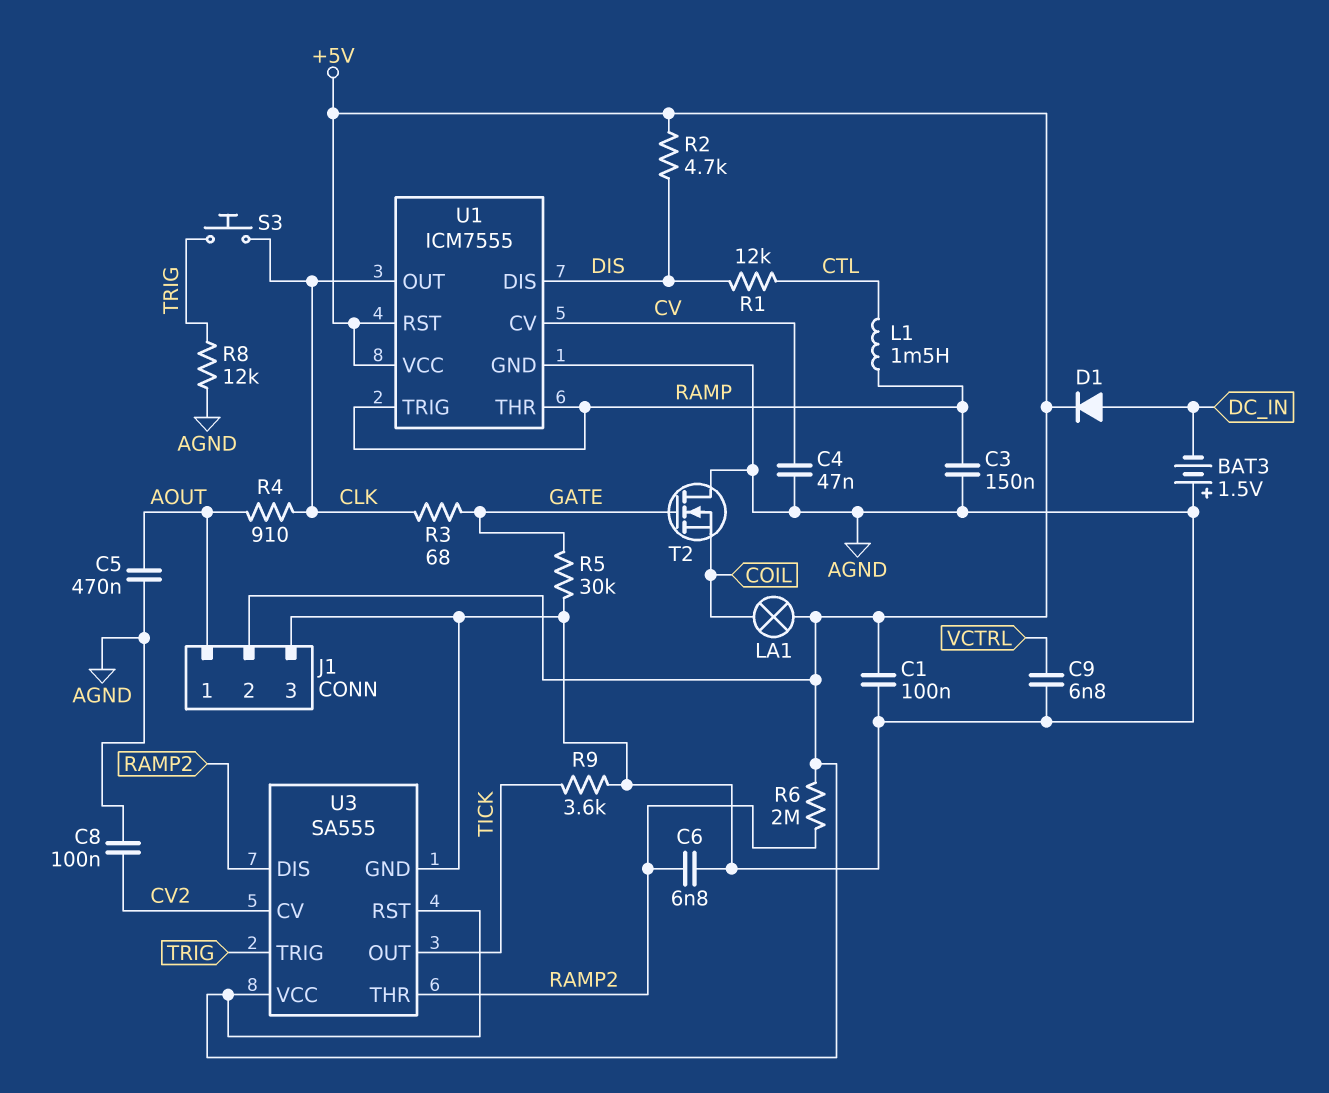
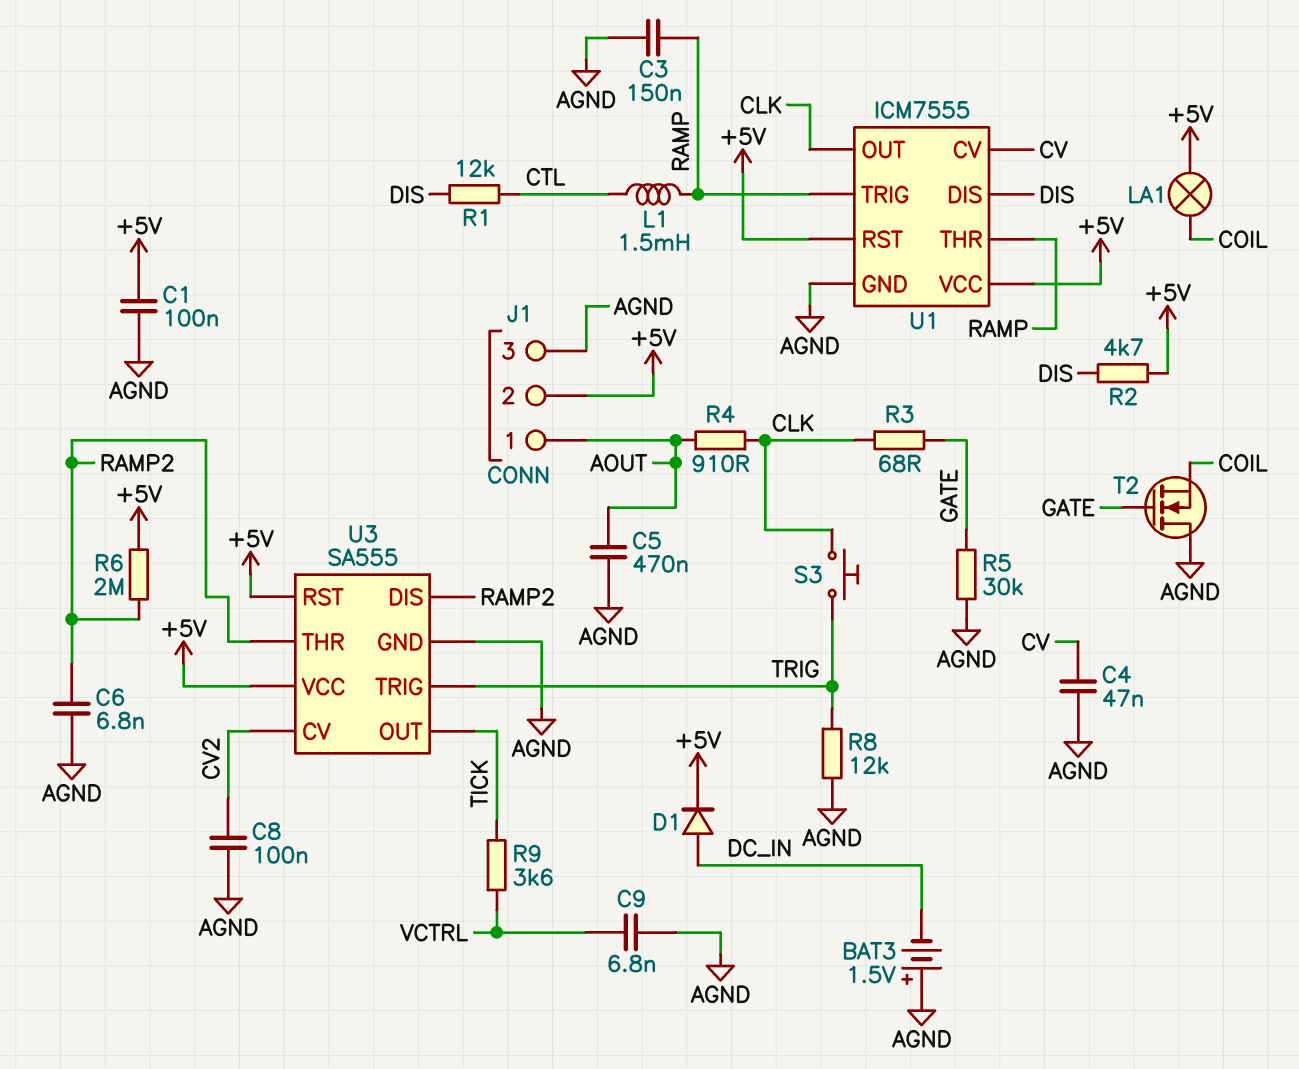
R9: 3.6k (AGND, TICK) -> 3.6k (TICK, VCTRL)

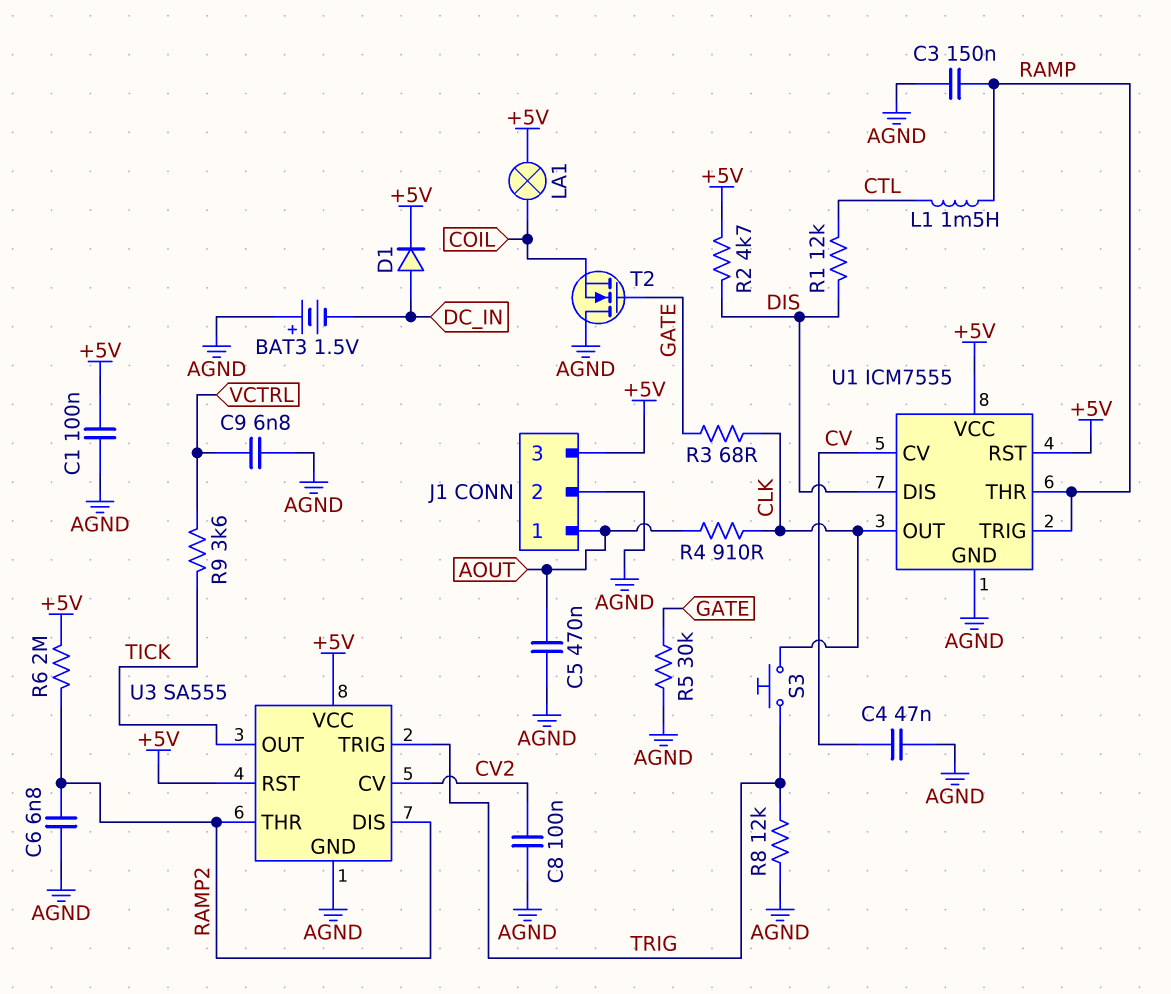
J1 pin 2: +5V -> AGND
J1 pin 3: AGND -> +5V

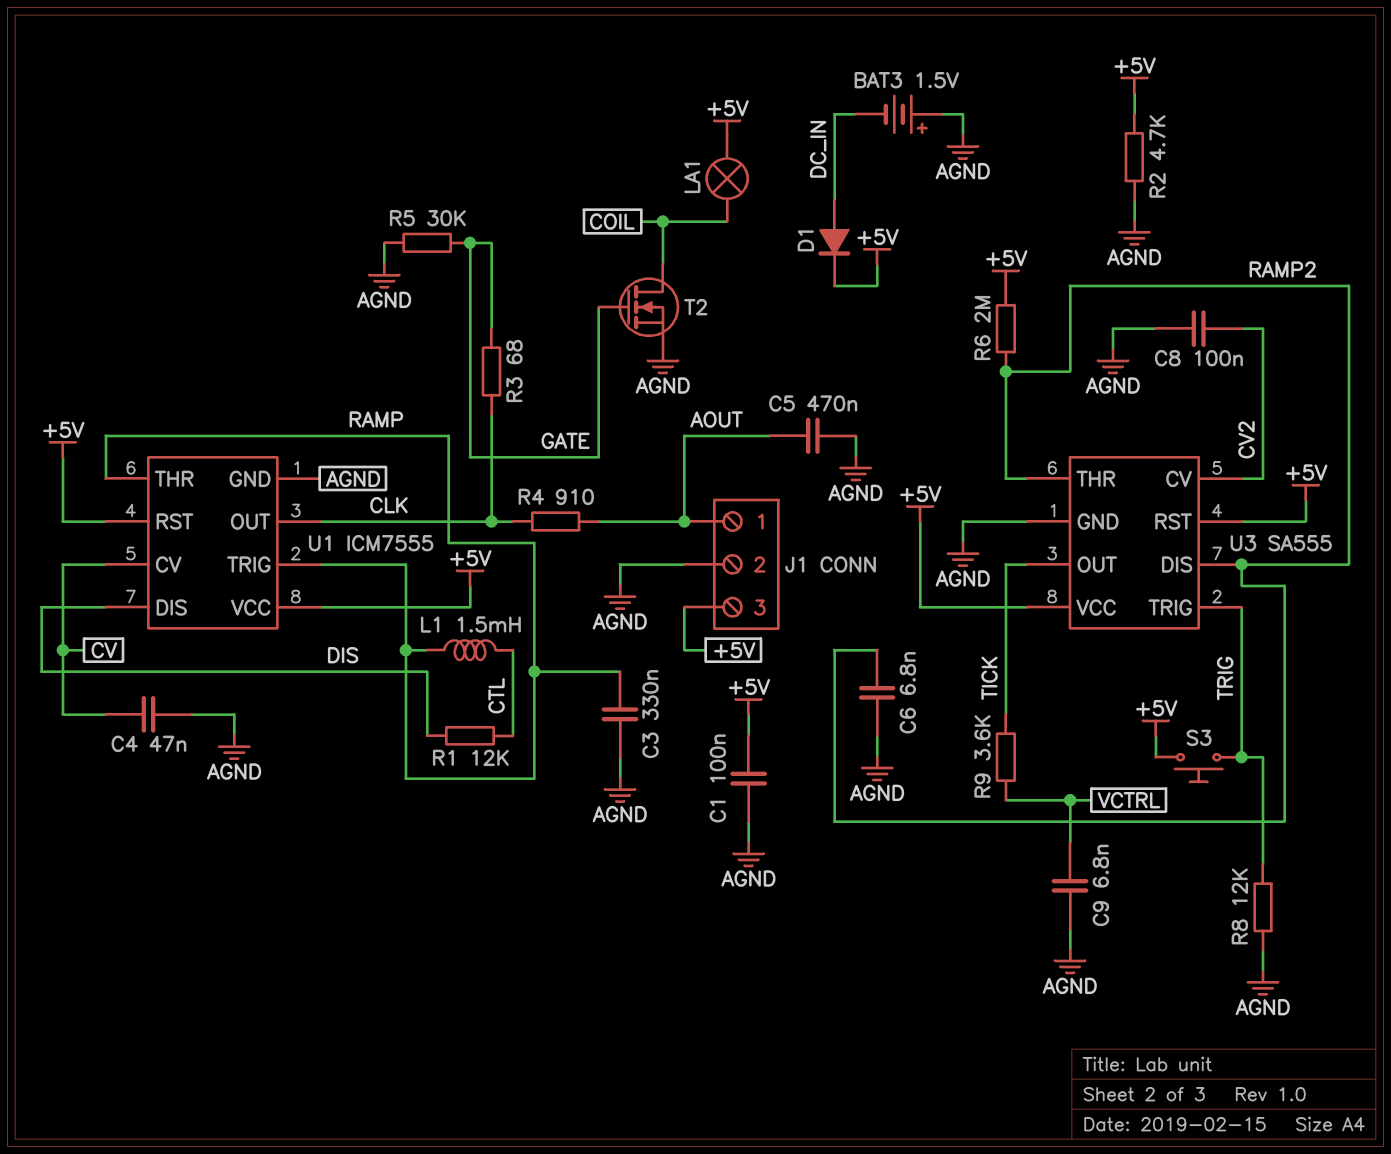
C3: 150nF (AGND, RAMP) -> 330nF (AGND, RAMP)
R2: 4.7k (+5V, DIS) -> 4.7k (+5V, AGND)
S3: button (CLK, TRIG) -> button (+5V, TRIG)
T2: NMOS (G GATE, D AGND, S COIL) -> NMOS (G GATE, D COIL, S AGND)

